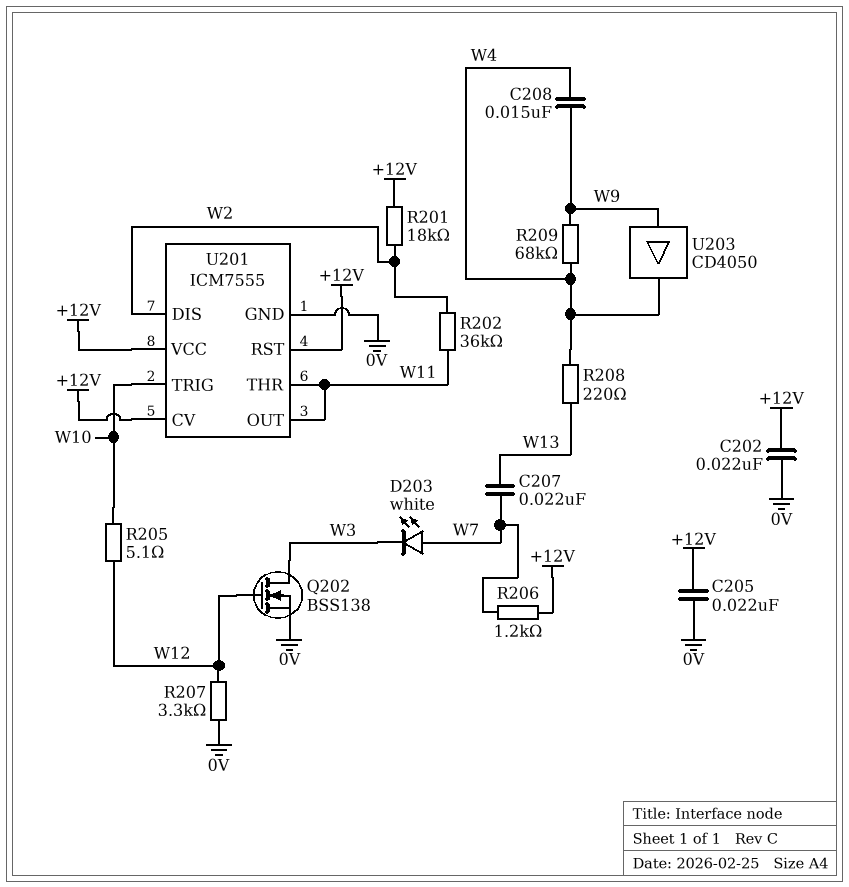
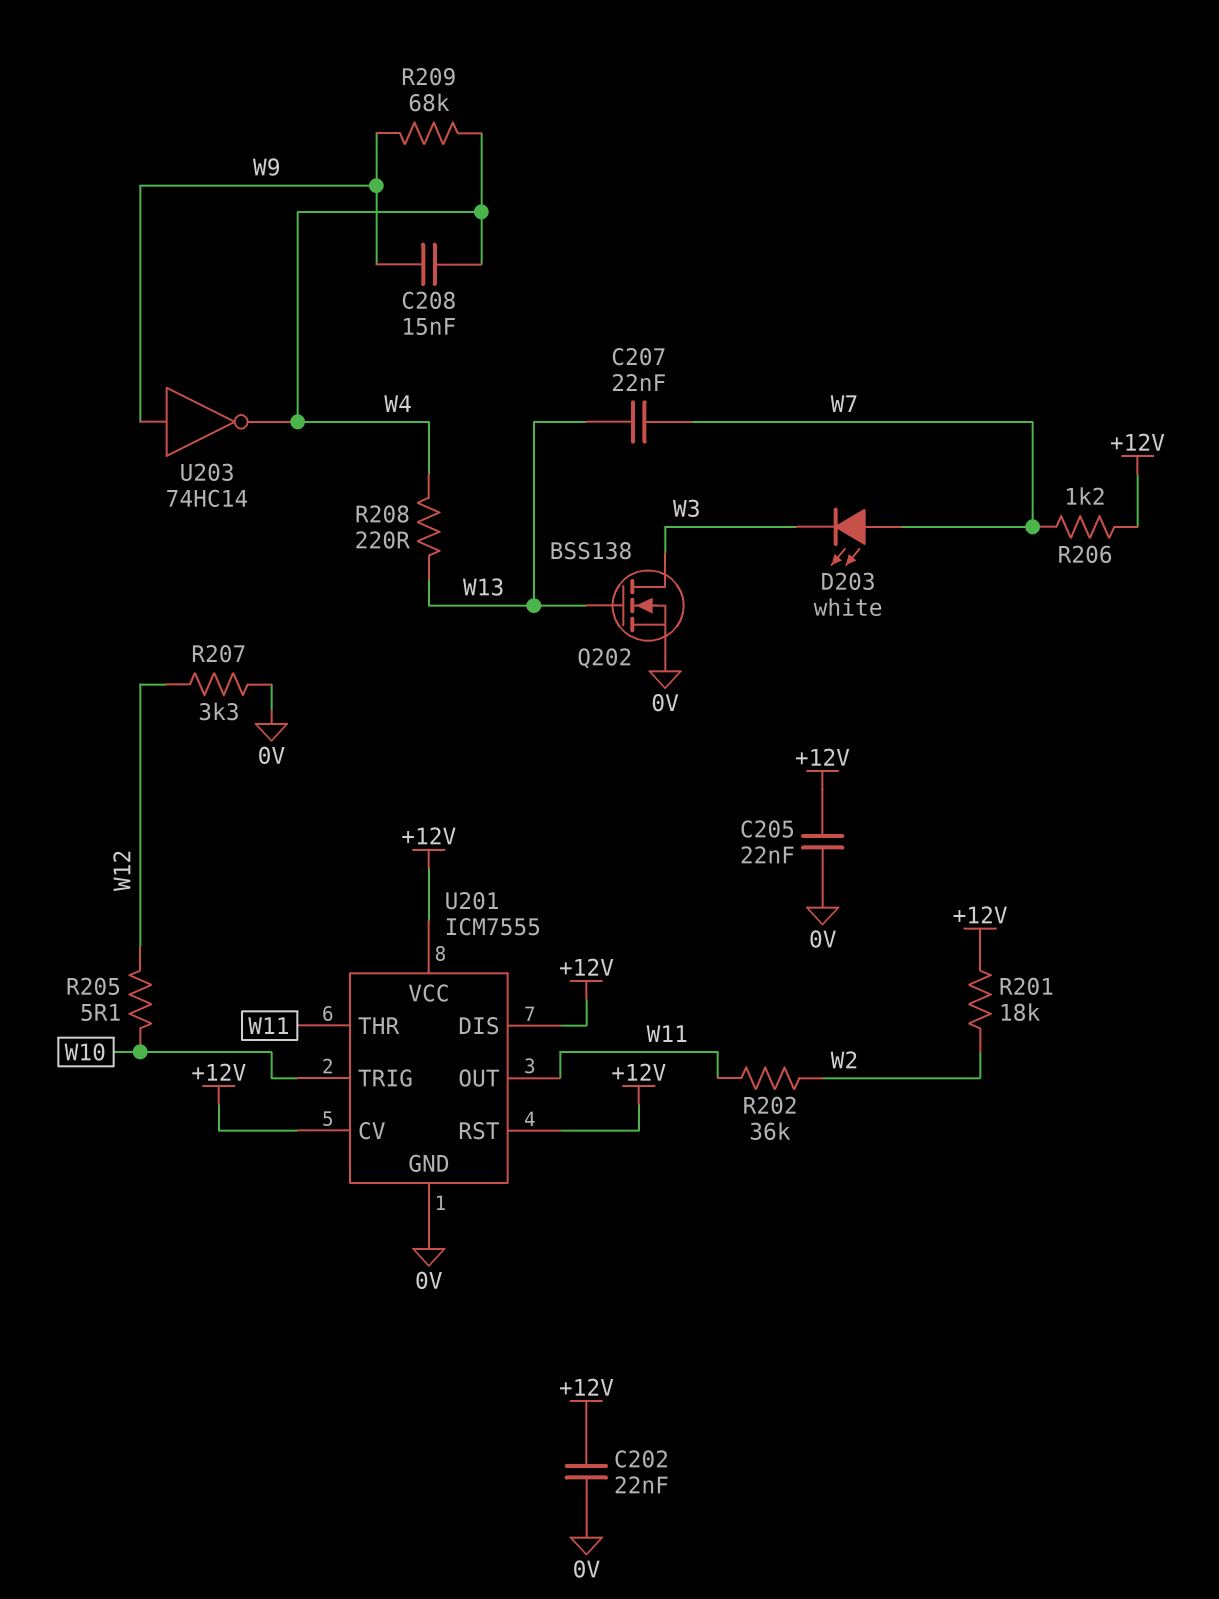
Q202: NMOS BSS138 (G W12, D W3, S 0V) -> NMOS BSS138 (G W13, D W3, S 0V)
U201 pin DIS: W2 -> +12V
U203: buffer CD4050 (in W9, out W4) -> NOT 74HC14 (in W9, out W4)

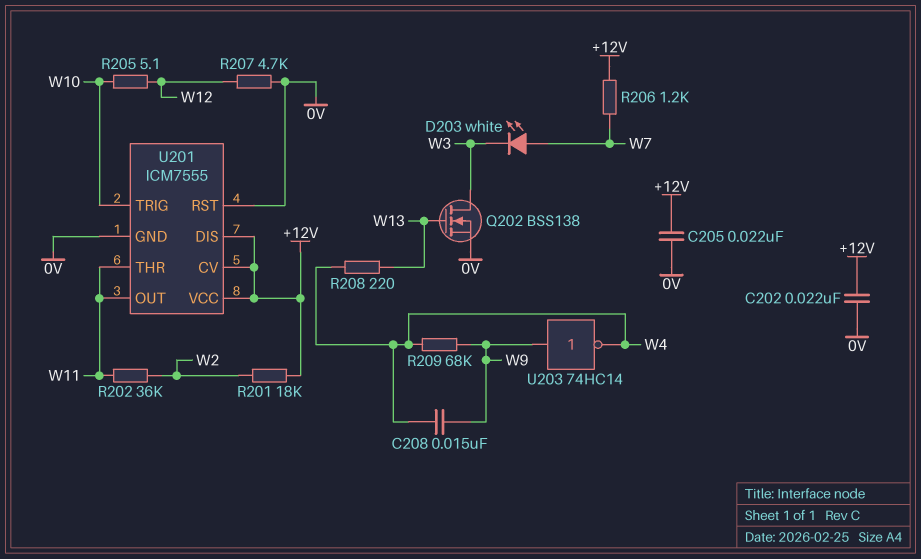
C207: 22nF (W7, W13) -> none
R207: 3.3k (0V, W12) -> 4.7k (0V, W12)
U201 pin RST: +12V -> 0V

